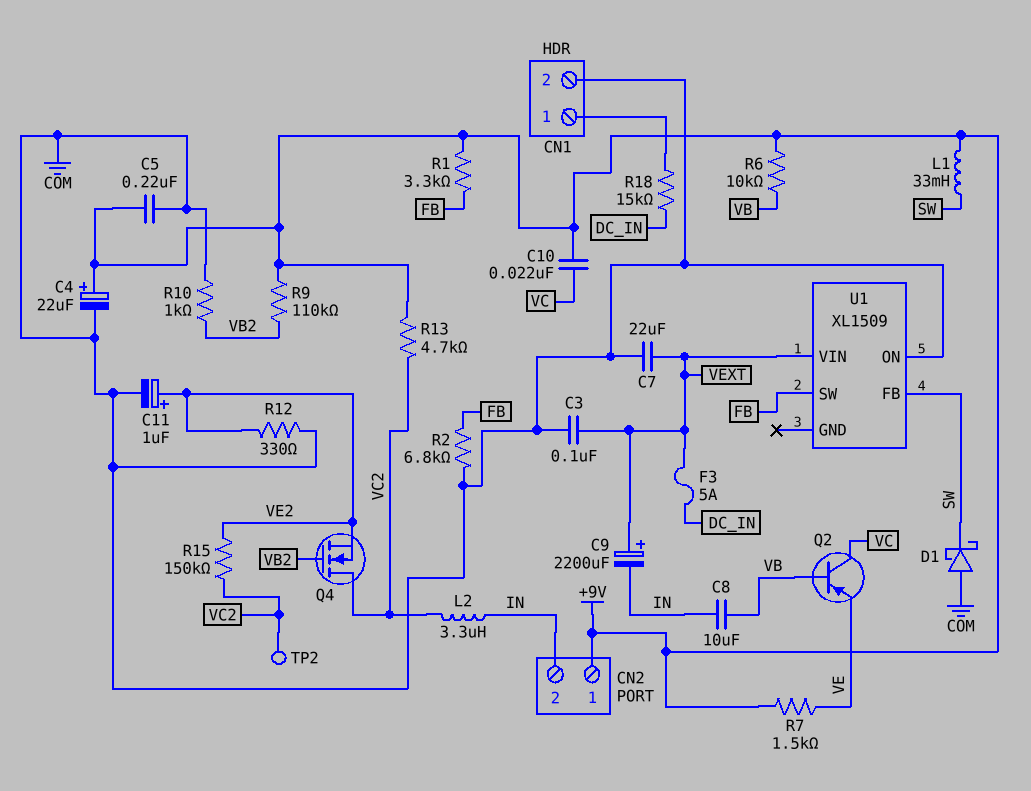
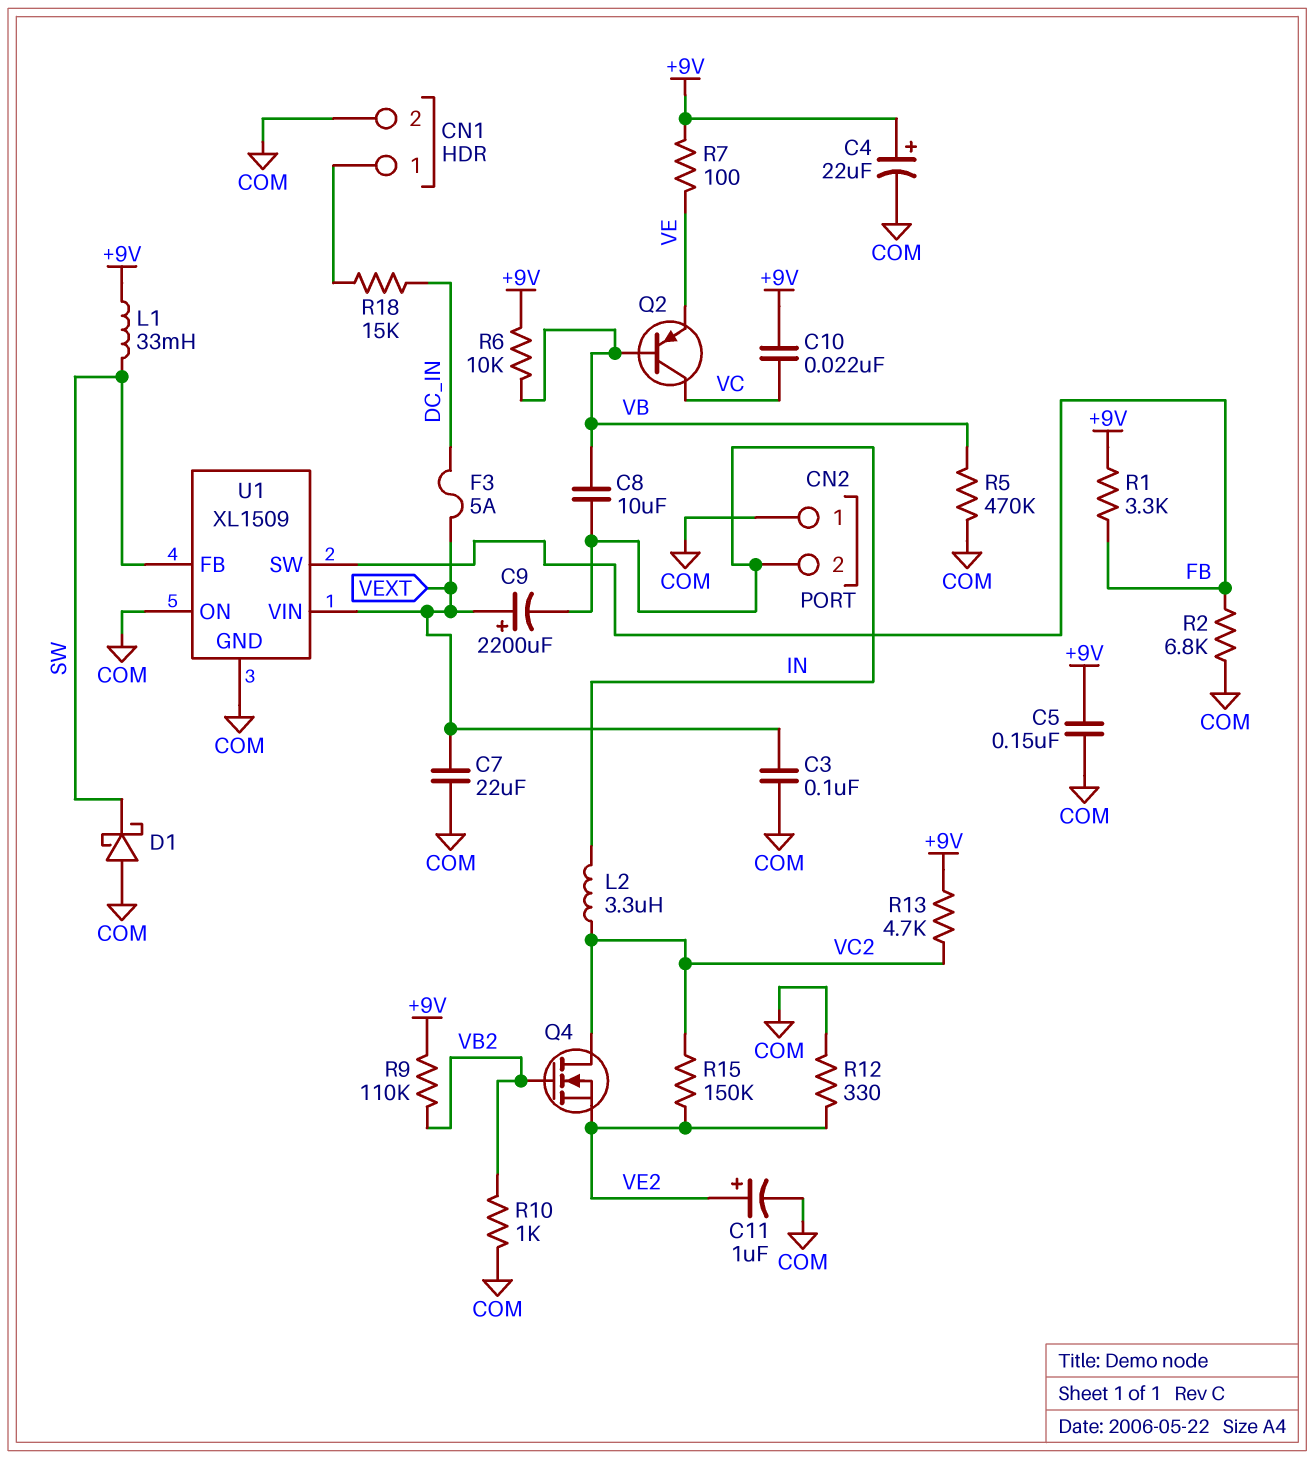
C5: 220nF (+9V, COM) -> 150nF (+9V, COM)
CN2 pin 1: +9V -> COM
R5: none -> 470k (COM, VB)
R7: 1.5k (+9V, VE) -> 100 (+9V, VE)
TP2: test point (VC2) -> none
U1 pin GND: none -> COM

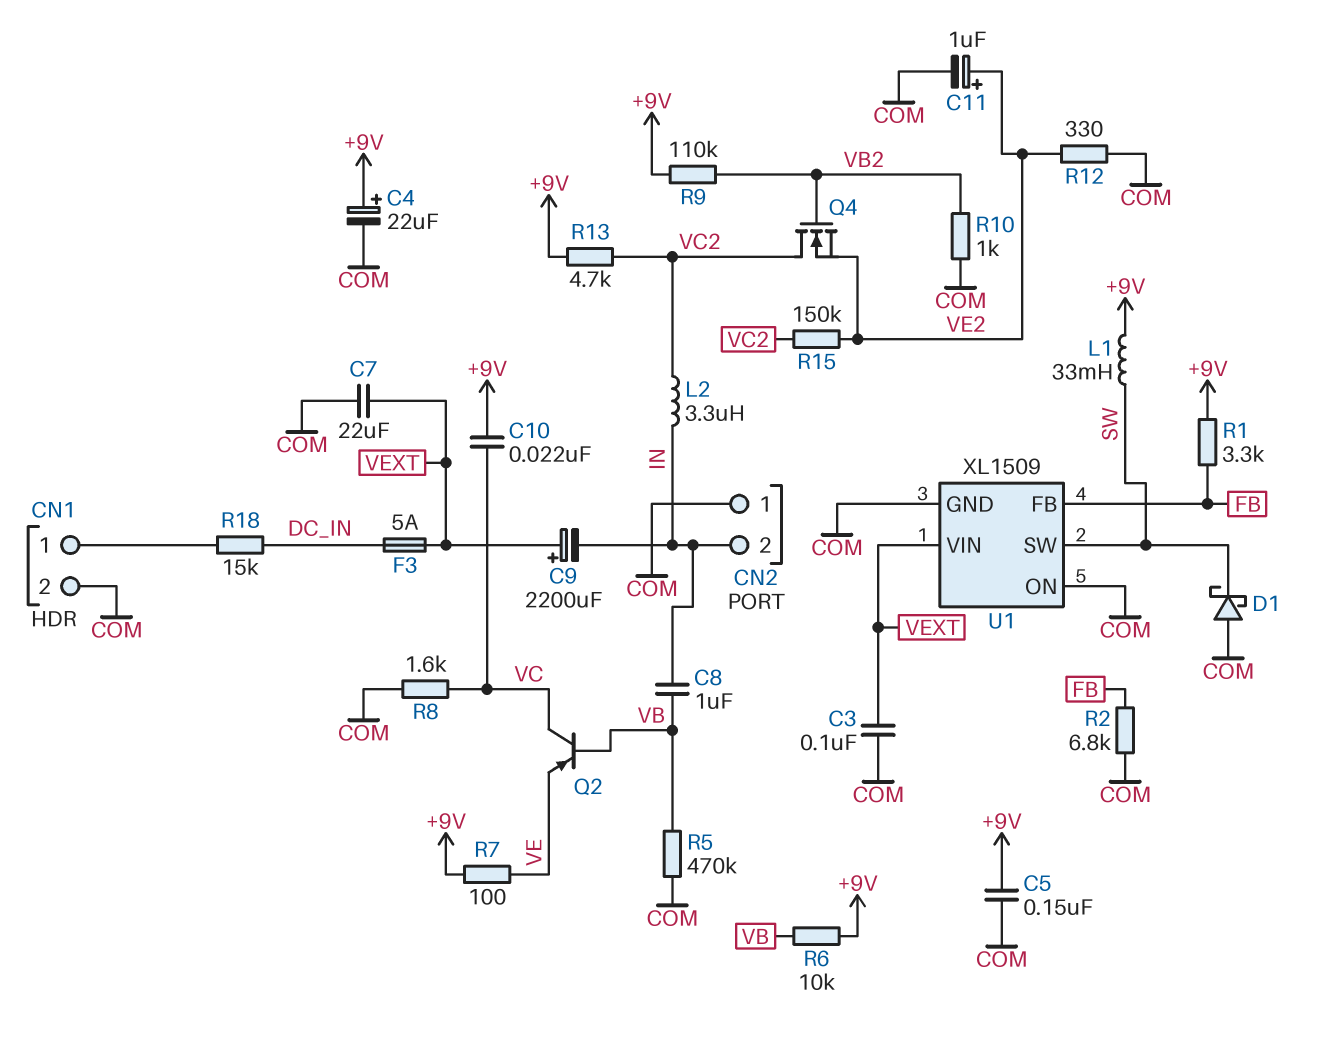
C8: 10uF (IN, VB) -> 1uF (IN, VB)
R8: none -> 1.6k (COM, VC)
U1 pin FB: SW -> FB
U1 pin SW: FB -> SW

